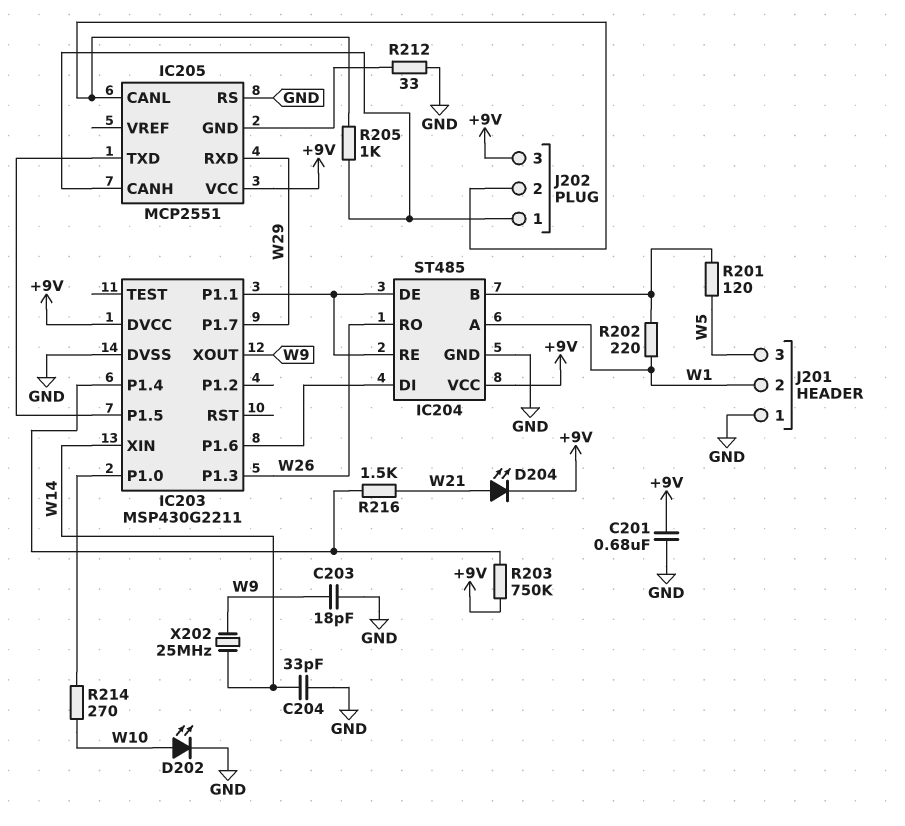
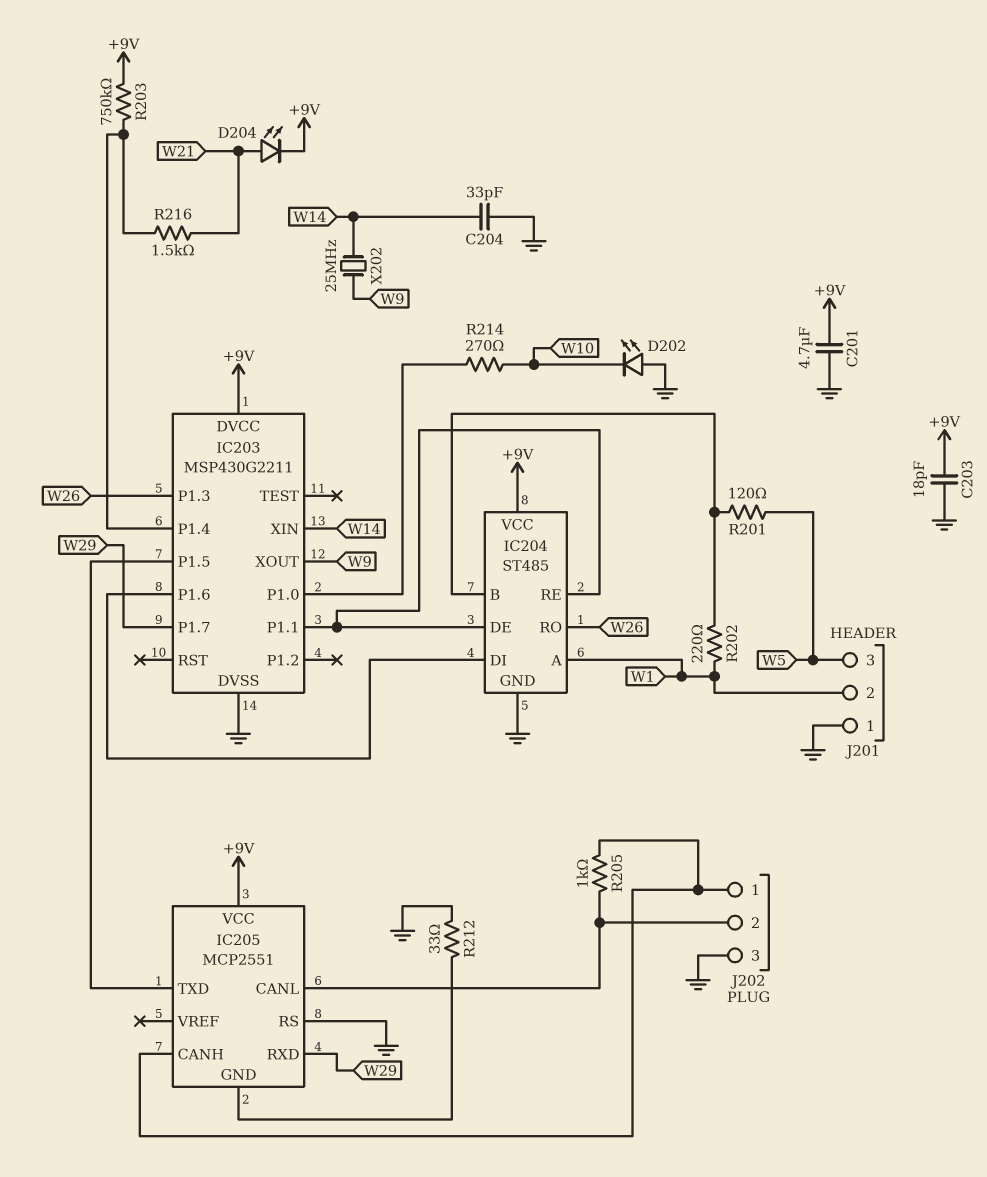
C201: 680nF (+9V, GND) -> 4.7uF (+9V, GND)
C203: 18pF (GND, W9) -> 18pF (+9V, GND)
D202: LED (A W10, K GND) -> LED (A GND, K W10)
J202 pin 3: +9V -> GND

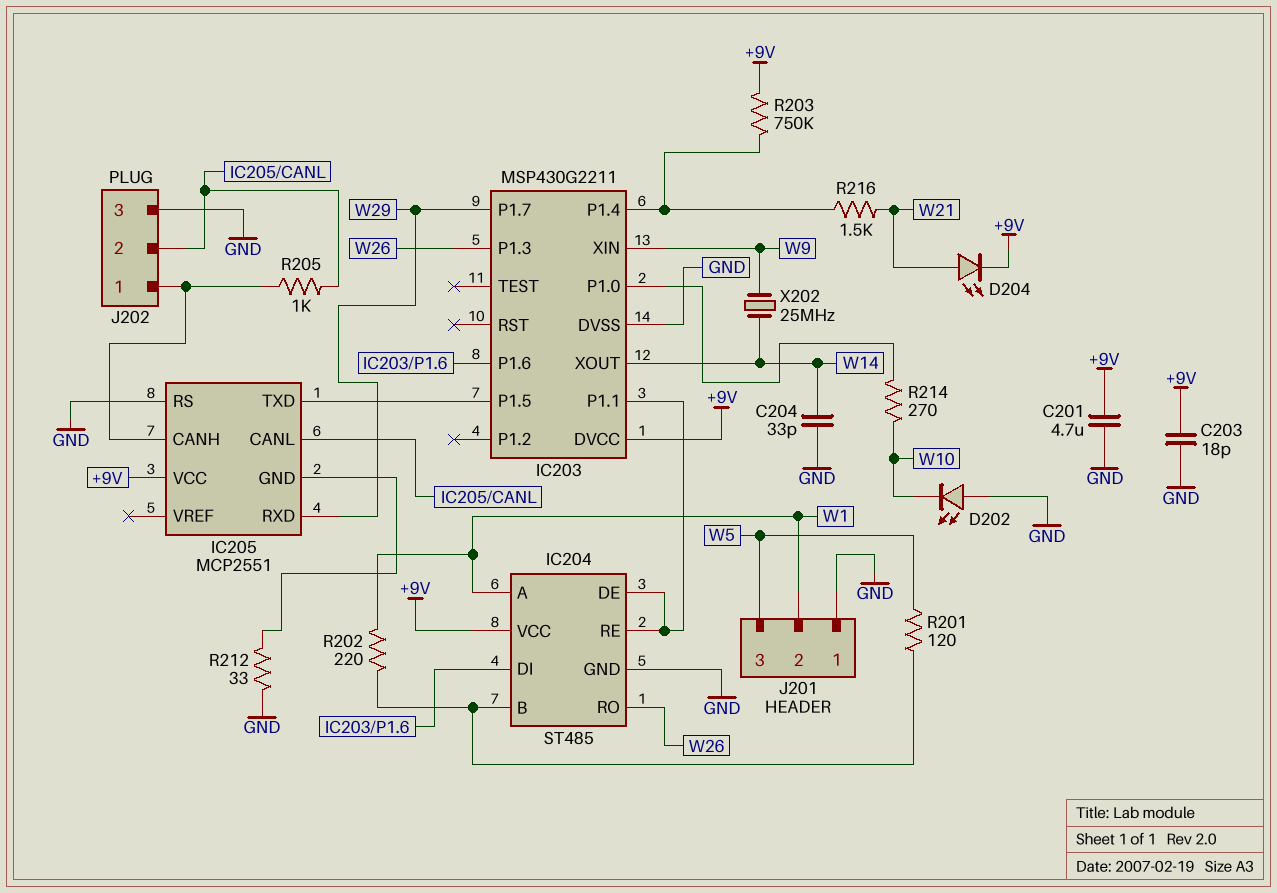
IC203 pin XIN: W14 -> W9
IC203 pin XOUT: W9 -> W14

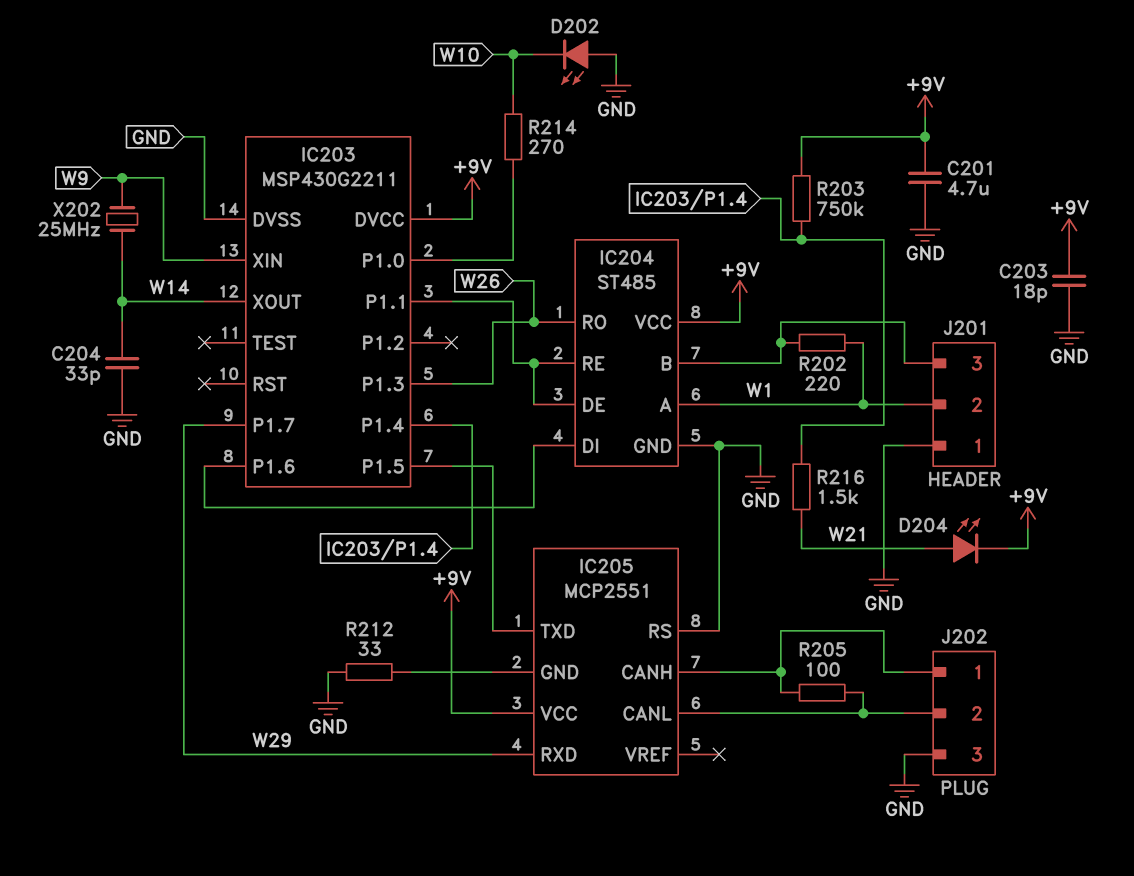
J201 pin 3: W5 -> IC204/B
R201: 120 (IC204/B, W5) -> none
R205: 1k (IC205/CANH, IC205/CANL) -> 100 (IC205/CANH, IC205/CANL)

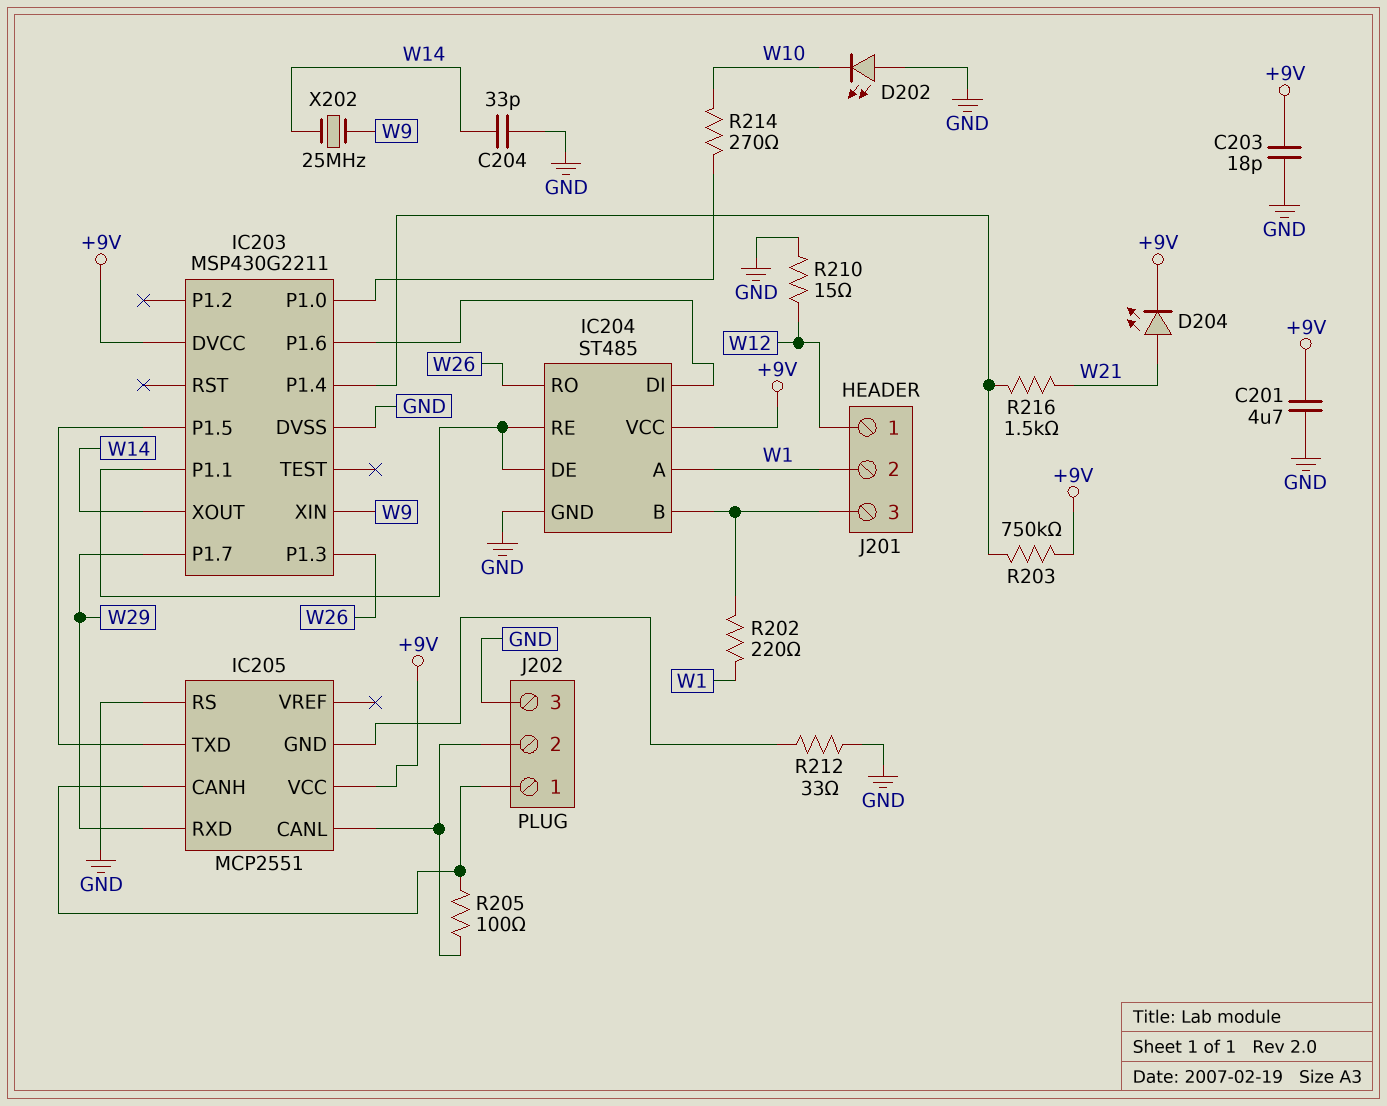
J201 pin 1: GND -> W12
R210: none -> 15 (GND, W12)

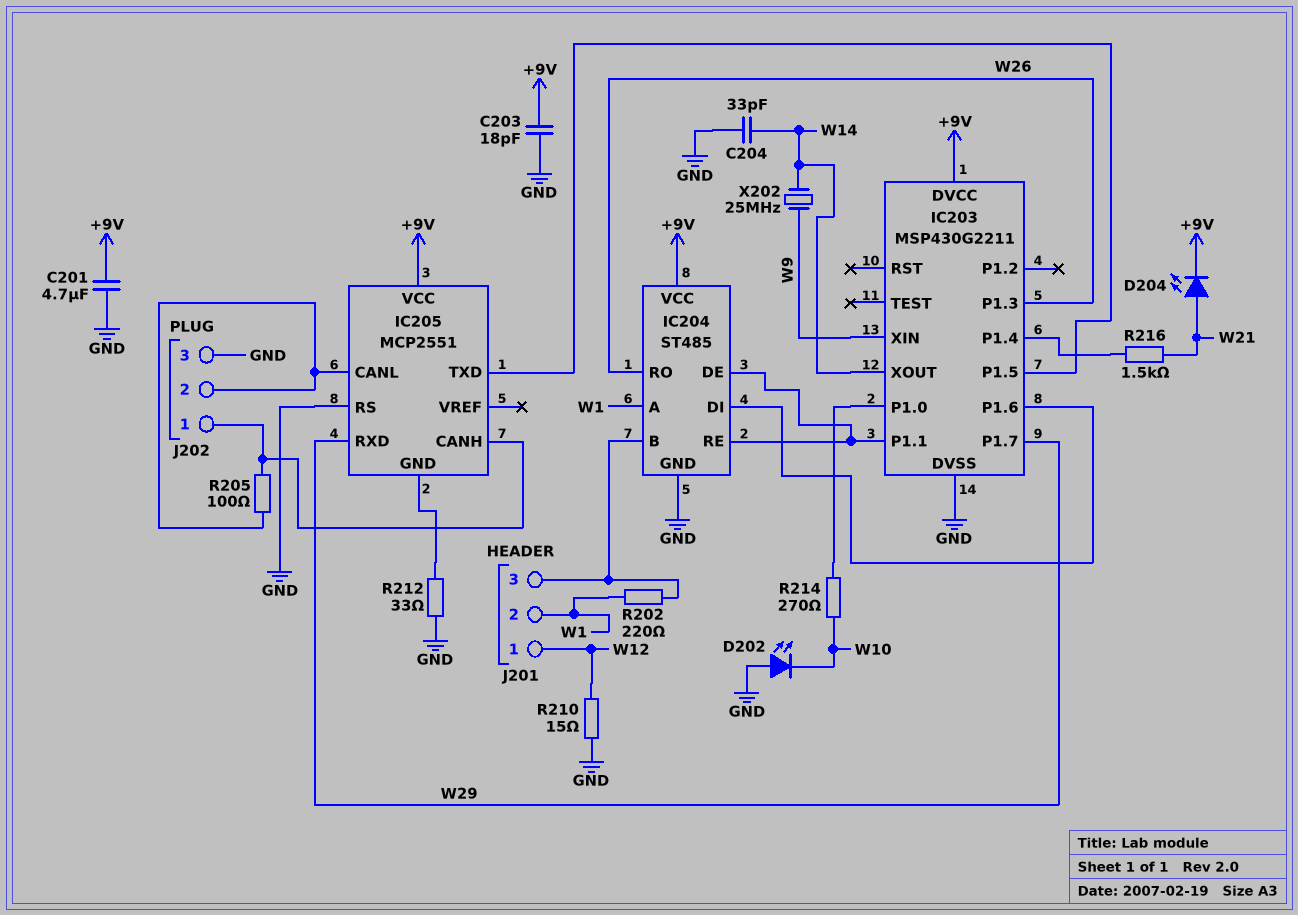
R203: 750k (+9V, IC203/P1.4) -> none

